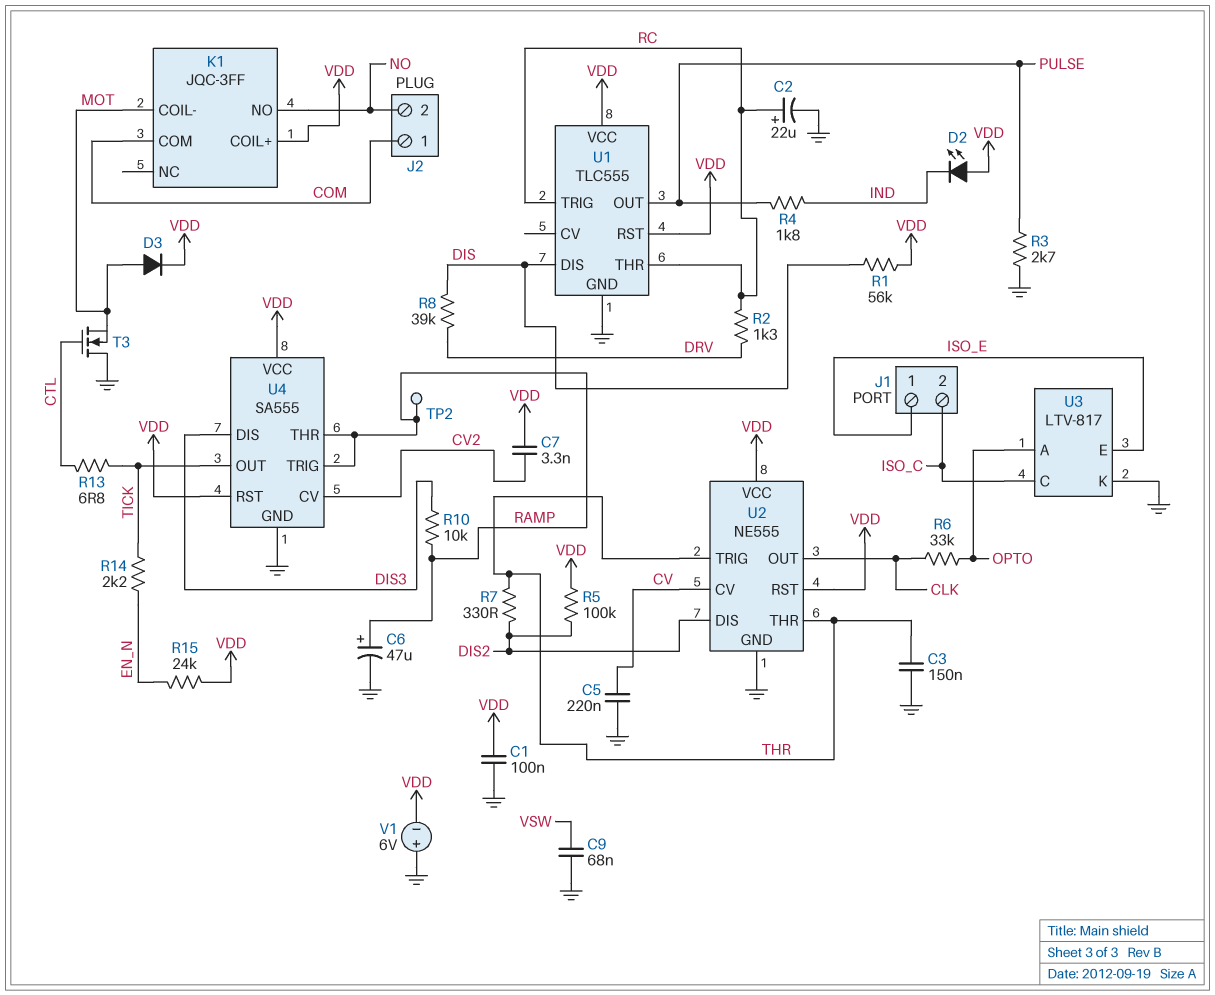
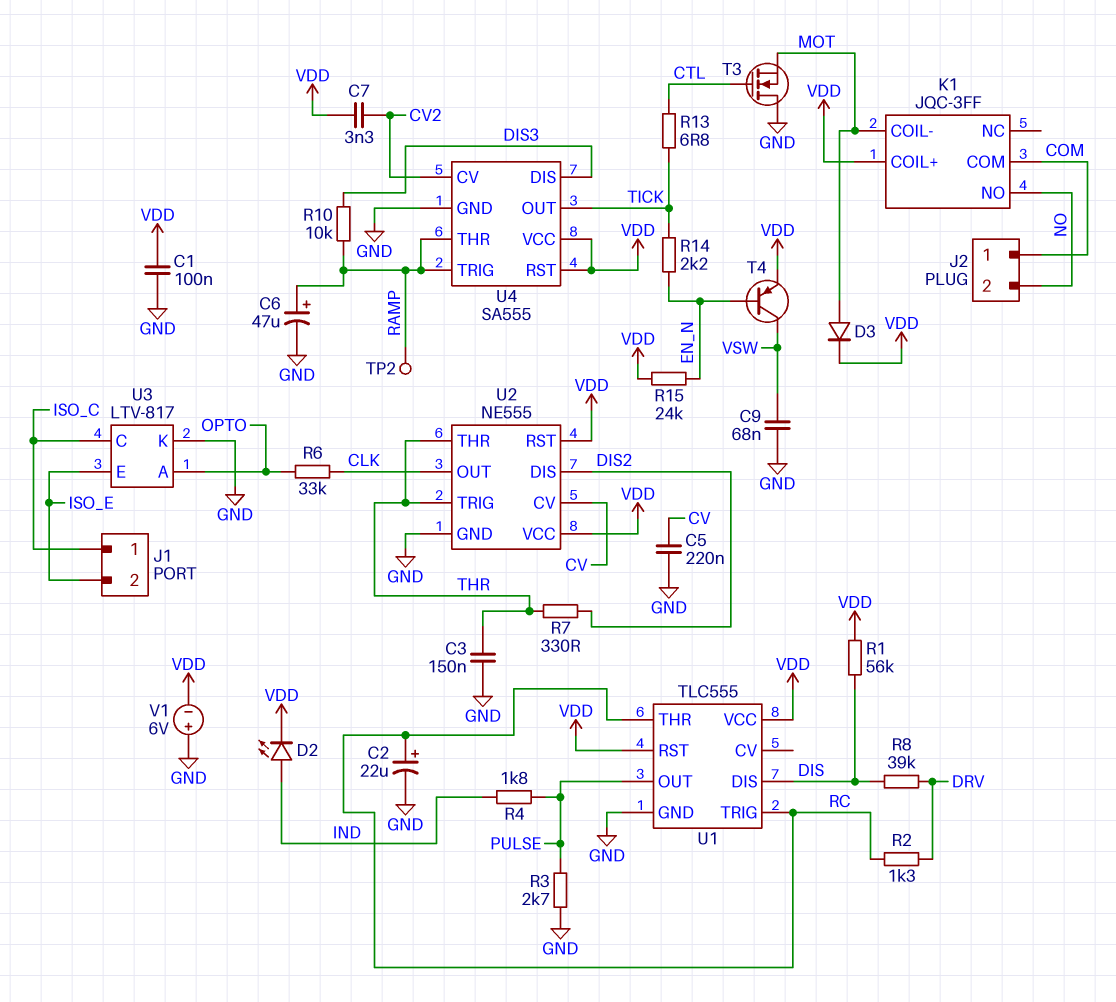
D2: LED (A VDD, K IND) -> LED (A IND, K VDD)
J1 pin 1: ISO_E -> ISO_C
J1 pin 2: ISO_C -> ISO_E
R5: 100k (DIS2, VDD) -> none
T4: none -> PNP (B EN_N, C VSW, E VDD)

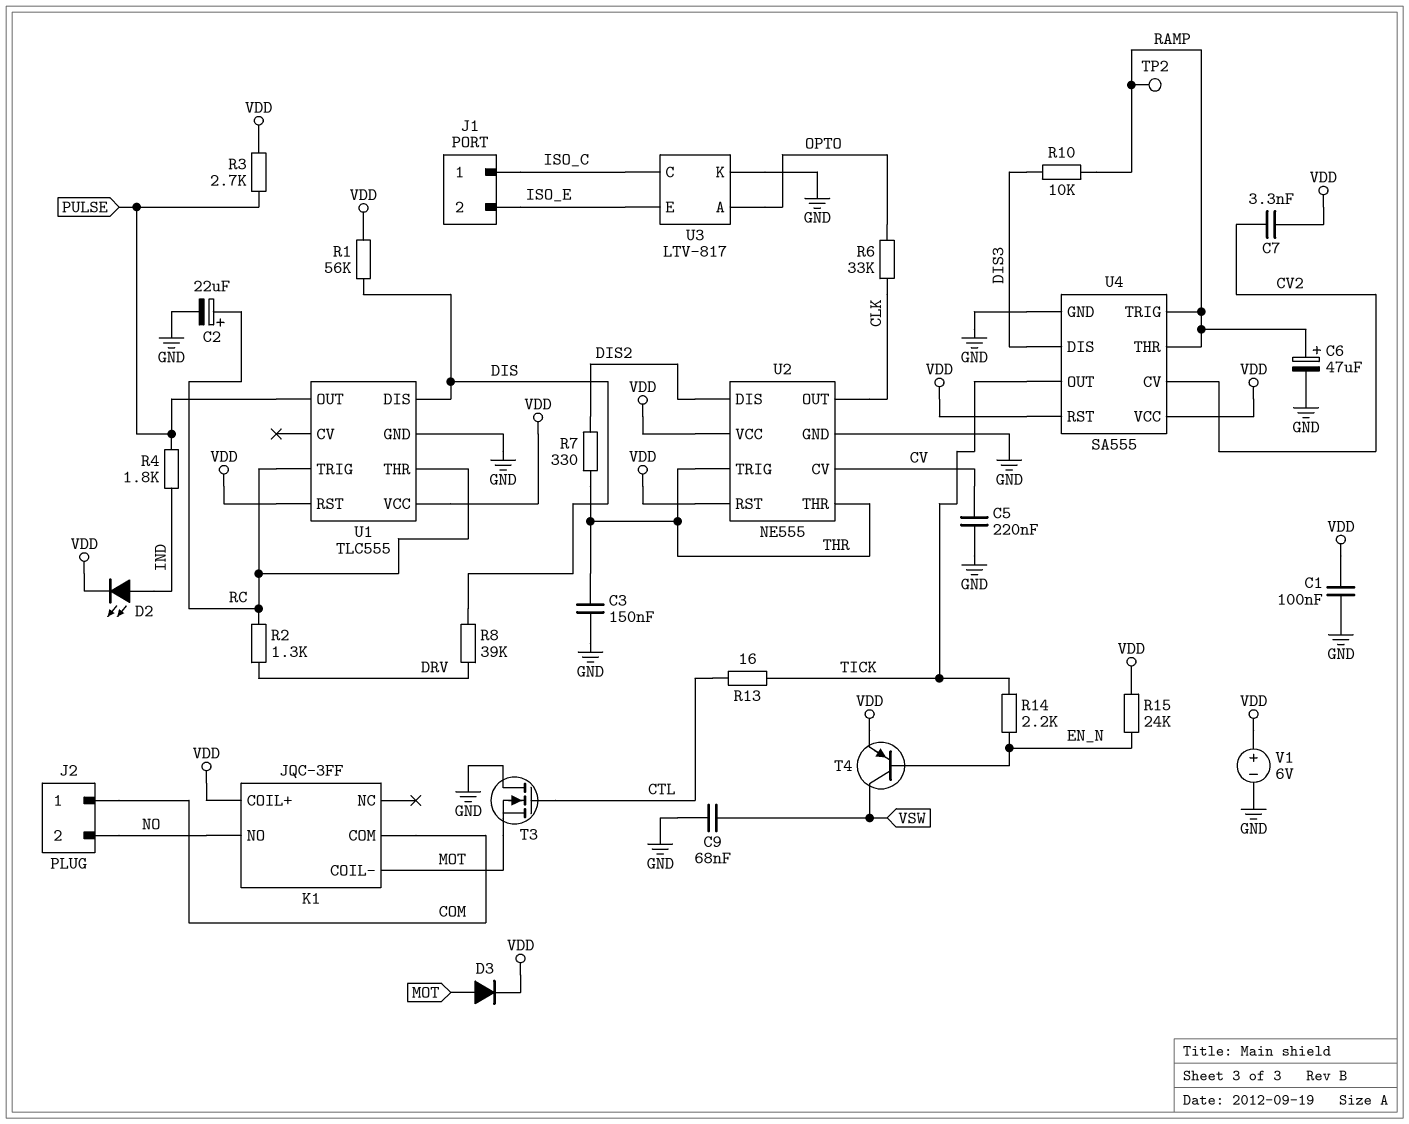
R3: 2.7k (GND, PULSE) -> 2.7k (PULSE, VDD)
R13: 6.8 (CTL, TICK) -> 16 (CTL, TICK)
V1: 6V (plus GND, minus VDD) -> 6V (plus VDD, minus GND)

